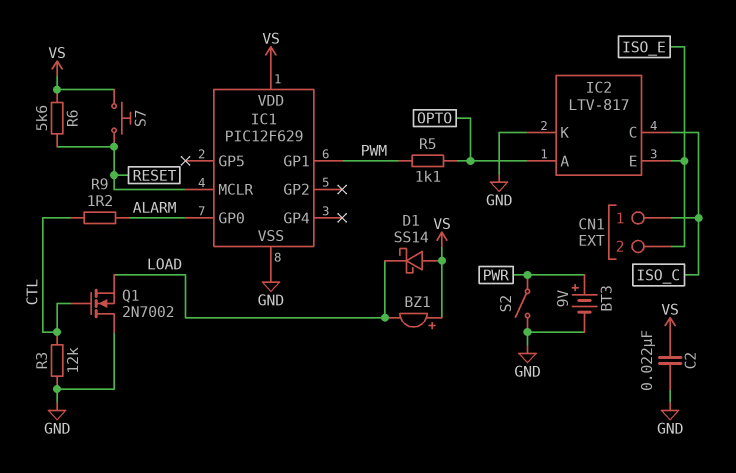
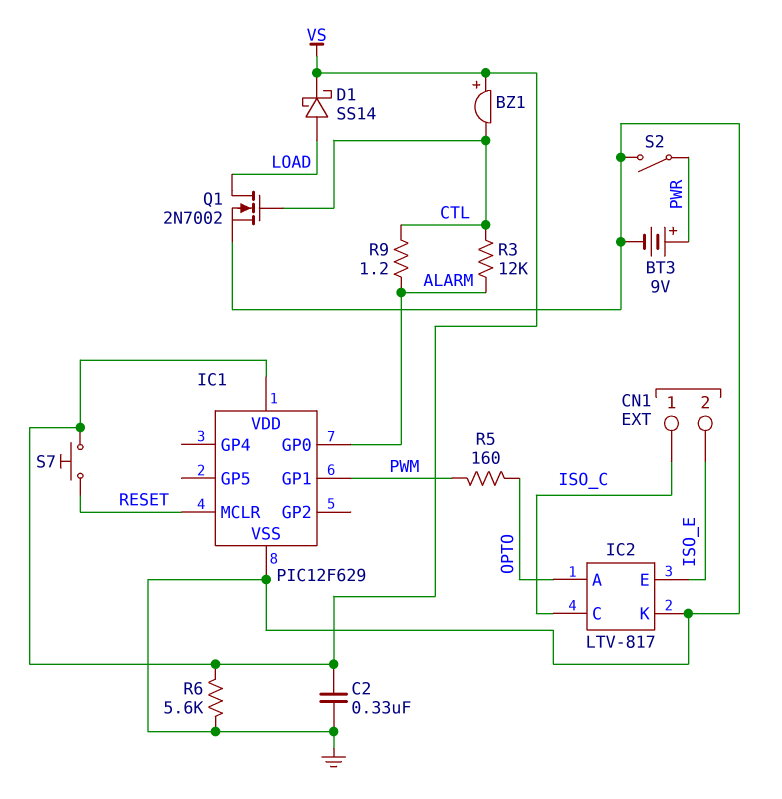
BZ1: buzzer (plus VS, minus LOAD) -> buzzer (plus VS, minus CTL)
C2: 22nF (GND, VS) -> 330nF (GND, VS)
D1: schottky SS14 (A VS, K LOAD) -> schottky SS14 (A LOAD, K VS)
Q1: NMOS 2N7002 (G CTL, D GND, S LOAD) -> NMOS 2N7002 (G CTL, D LOAD, S GND)
R3: 12k (CTL, GND) -> 12k (ALARM, CTL)
R5: 1.1k (OPTO, PWM) -> 160 (OPTO, PWM)
R6: 5.6k (RESET, VS) -> 5.6k (GND, VS)

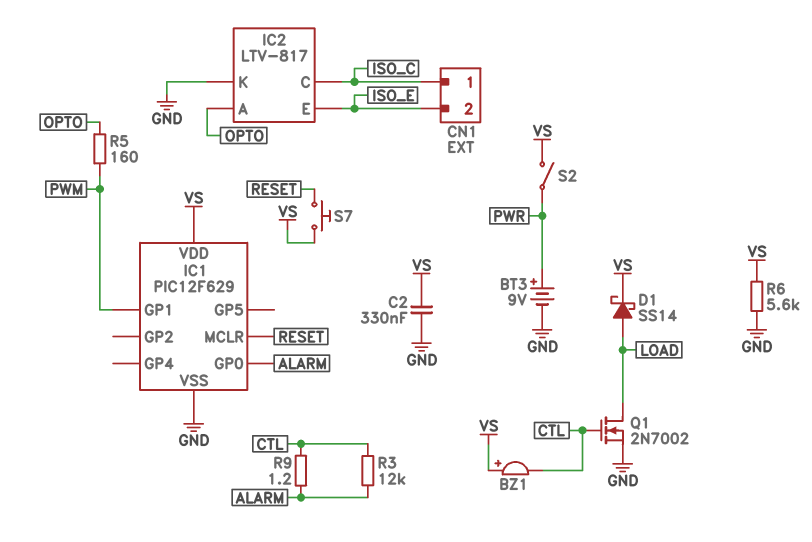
S2: switch (GND, PWR) -> switch (PWR, VS)

